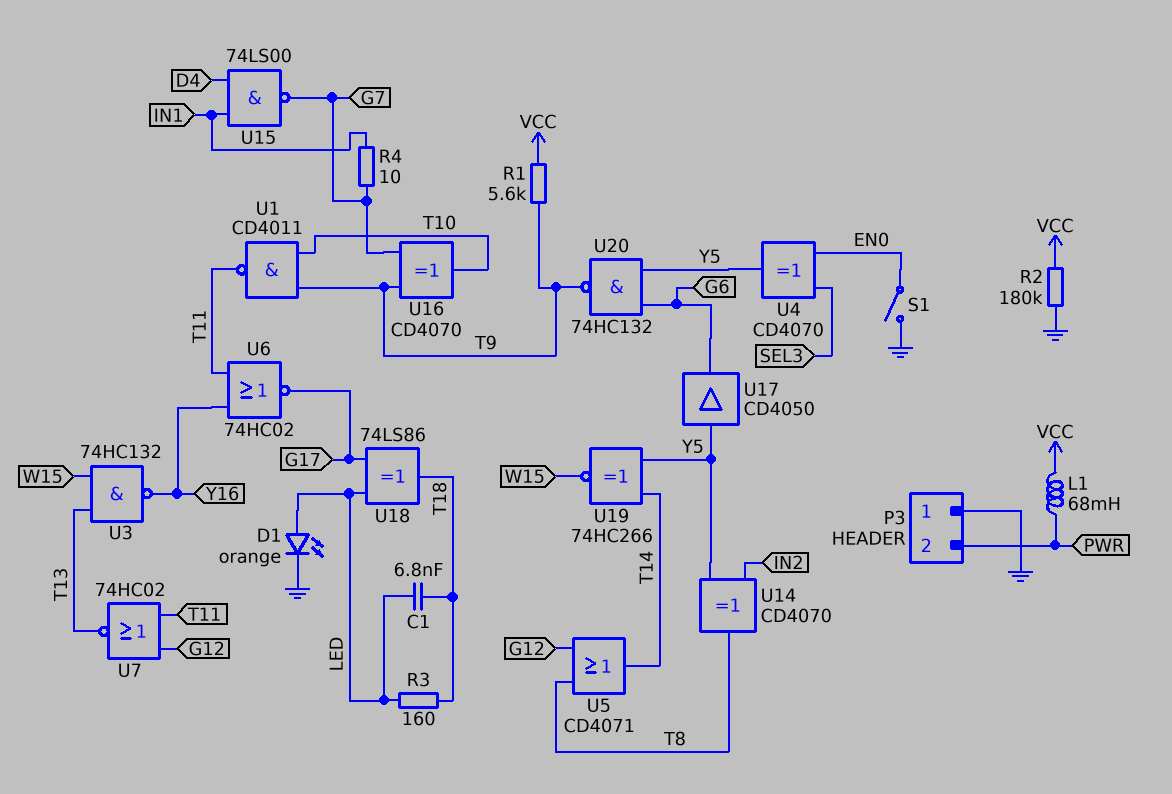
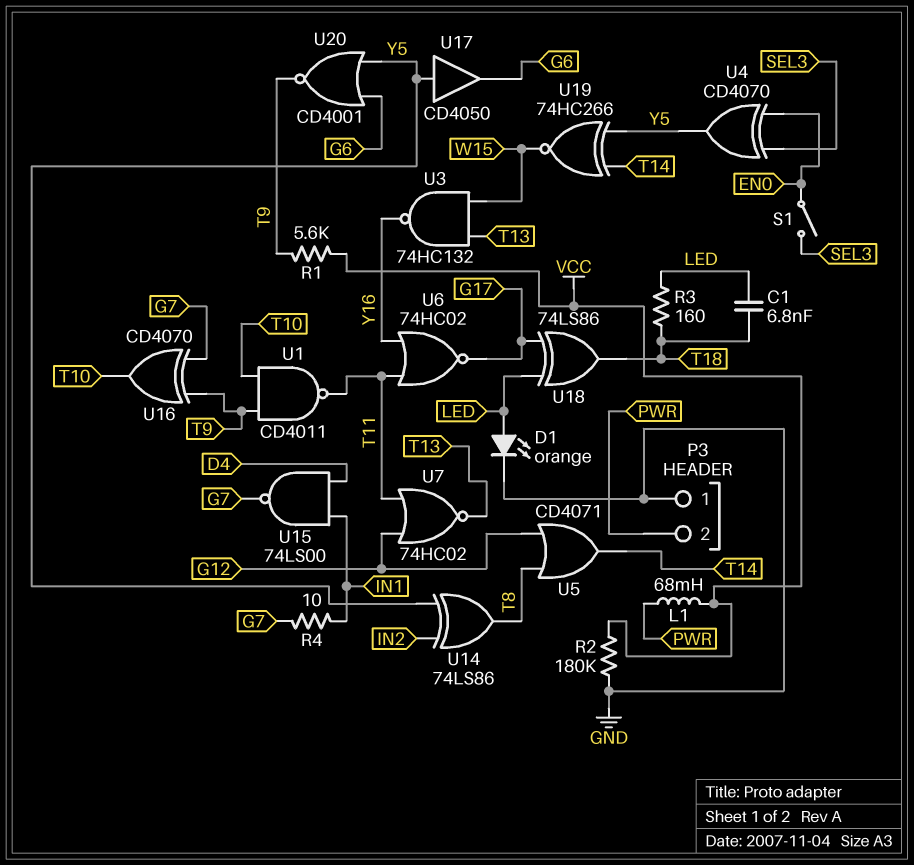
S1: switch (EN0, GND) -> switch (EN0, SEL3)
U14: XOR CD4070 (in IN2, in Y5, out T8) -> XOR 74LS86 (in IN2, in Y5, out T8)
U20: NAND 74HC132 (in G6, in Y5, out T9) -> NOR CD4001 (in G6, in Y5, out T9)

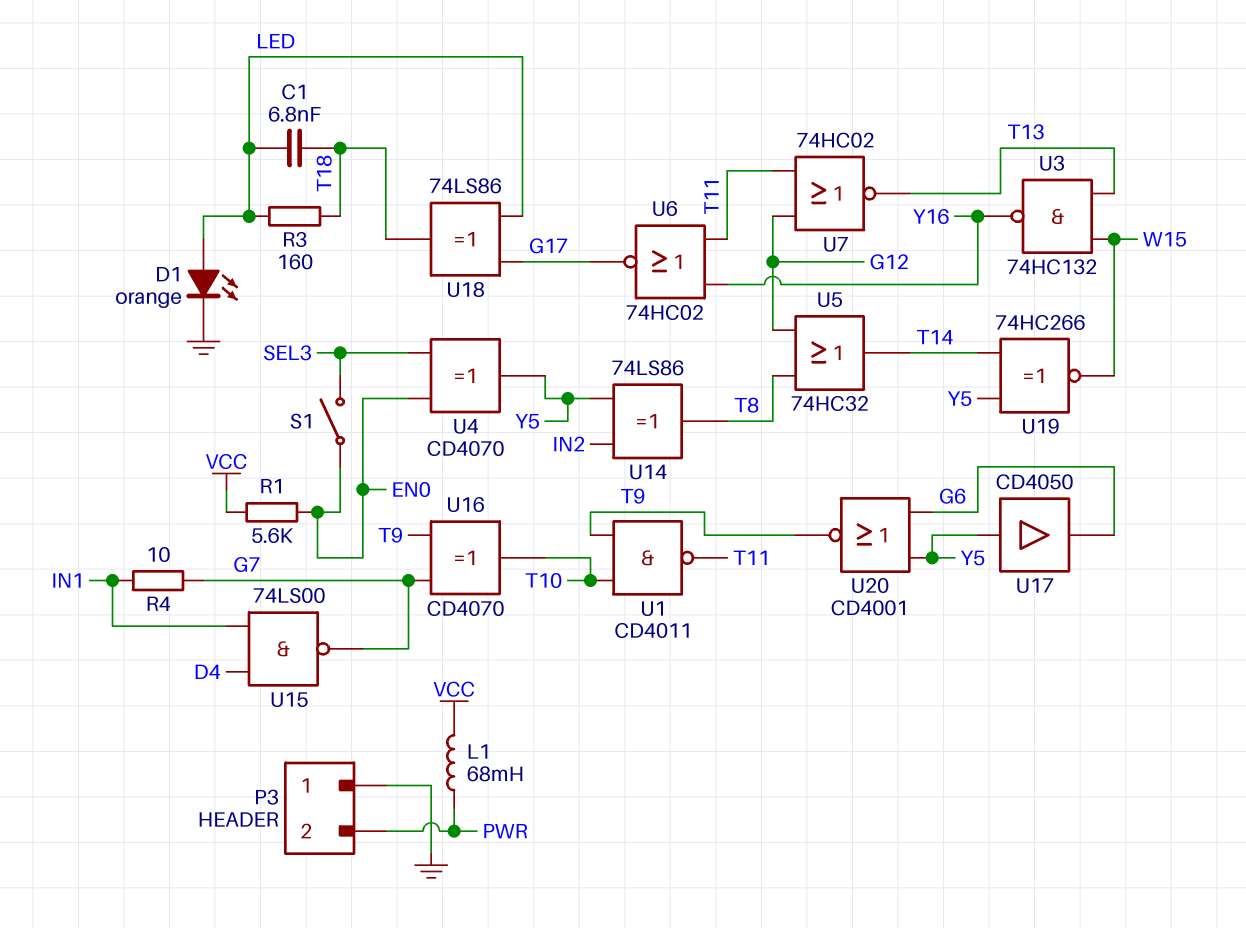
R1: 5.6k (T9, VCC) -> 5.6k (EN0, VCC)
R2: 180k (GND, VCC) -> none
U5: OR CD4071 (in G12, in T8, out T14) -> OR 74HC32 (in G12, in T8, out T14)

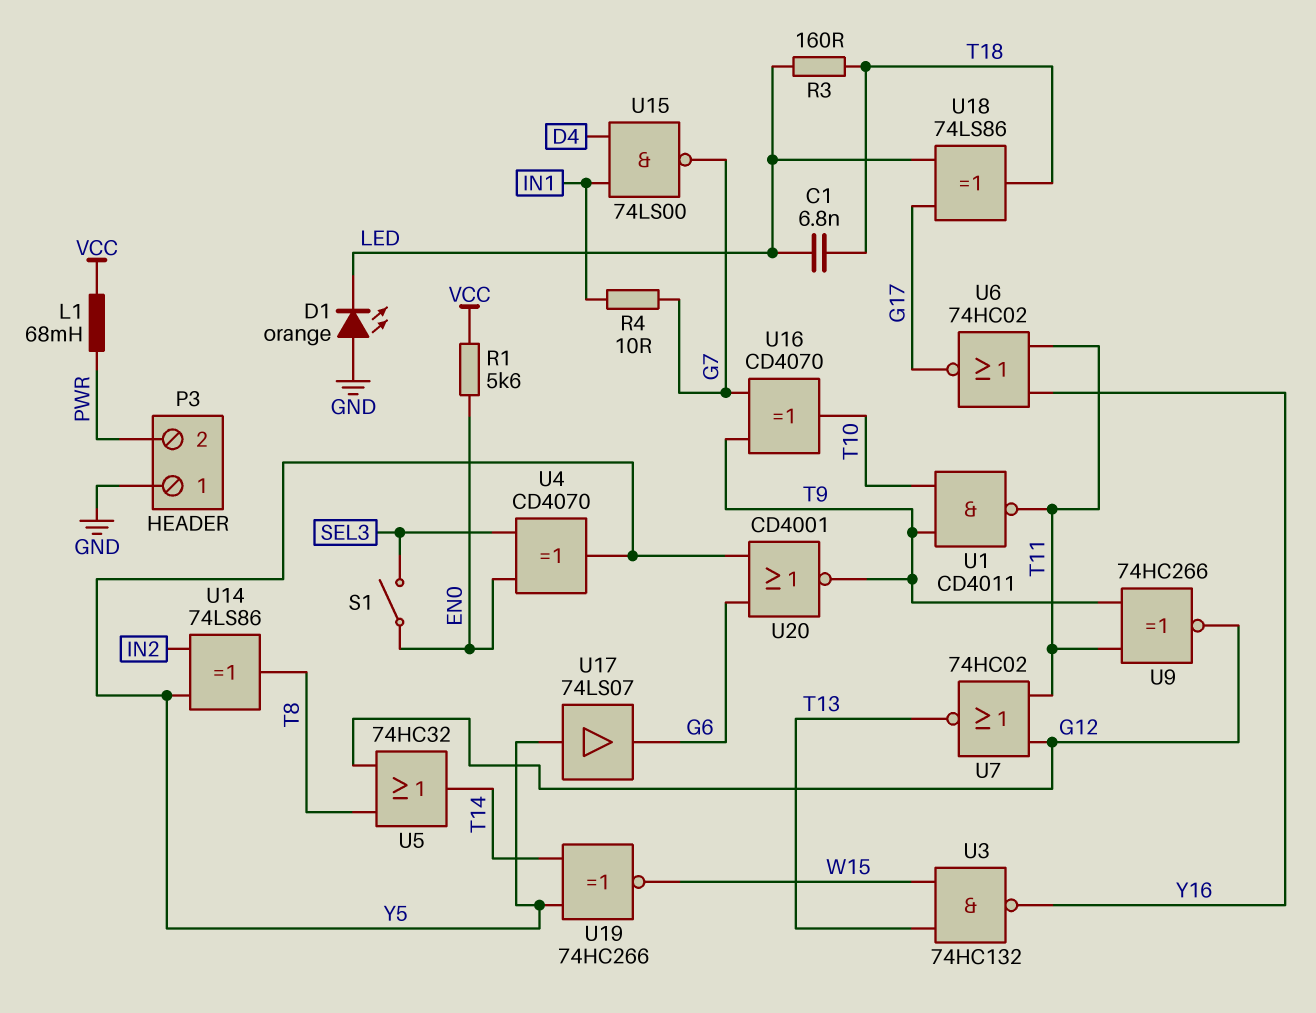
D1: LED orange (A LED, K GND) -> LED orange (A GND, K LED)
U9: none -> XNOR 74HC266 (in T9, in T11, out G12)
U17: buffer CD4050 (in Y5, out G6) -> buffer 74LS07 (in Y5, out G6)

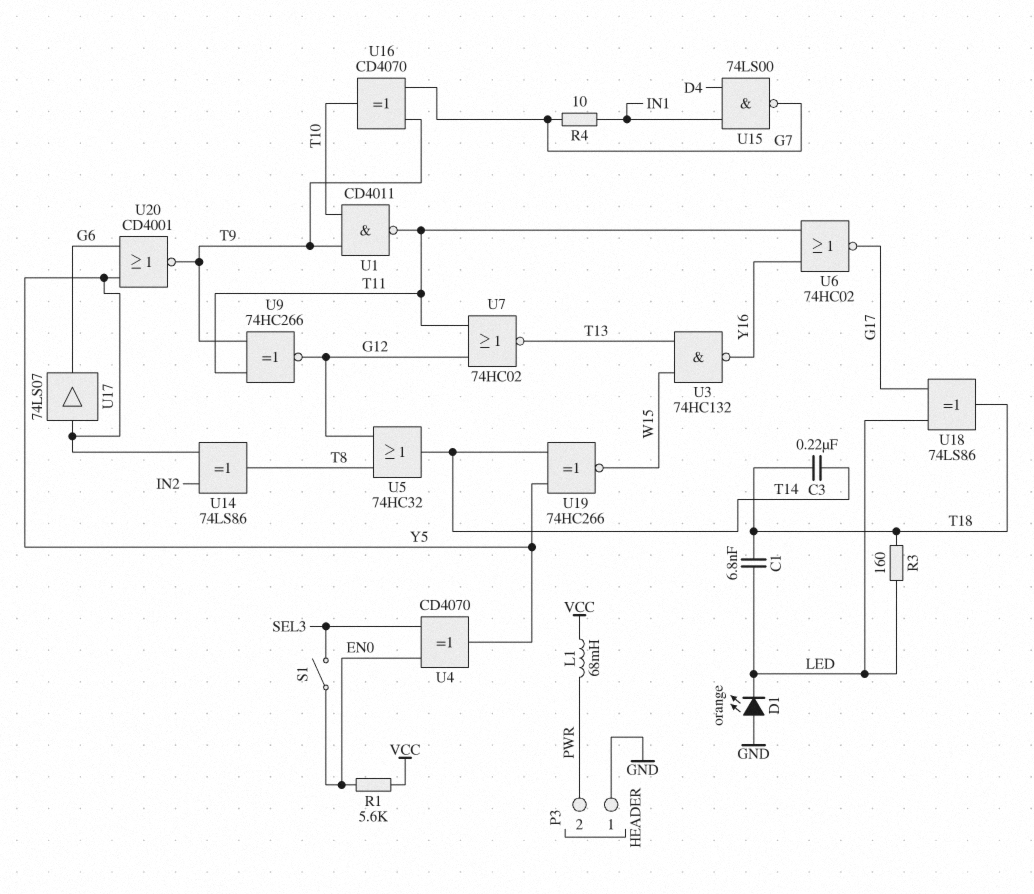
C3: none -> 220nF (T14, T18)

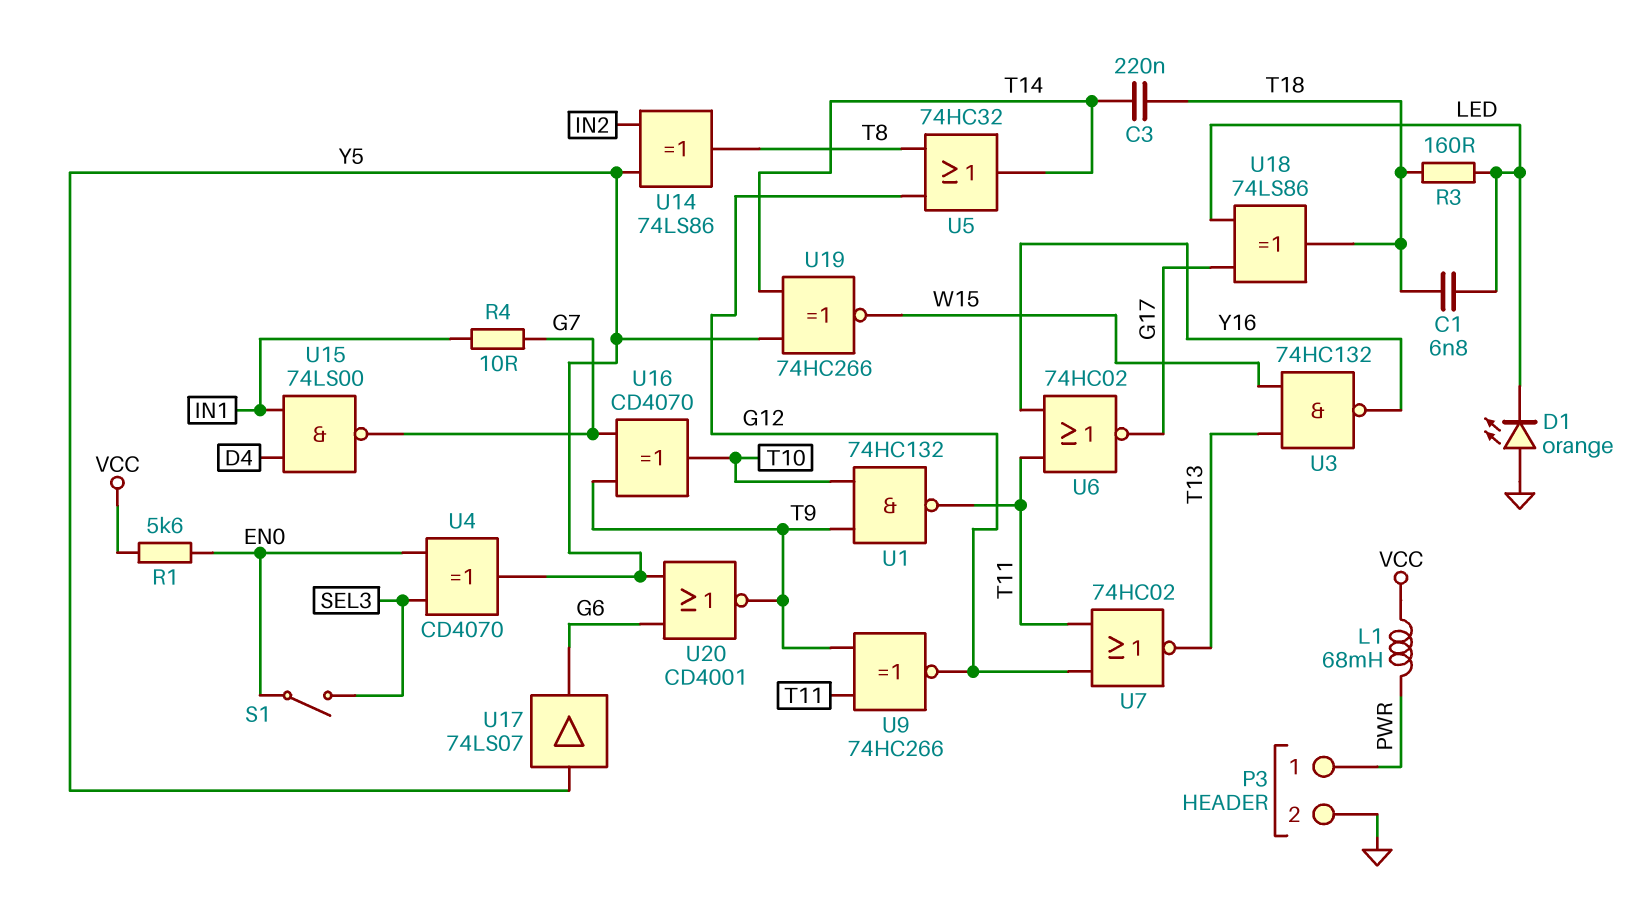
P3 pin 1: GND -> PWR
P3 pin 2: PWR -> GND
U1: NAND CD4011 (in T9, in T10, out T11) -> NAND 74HC132 (in T9, in T10, out T11)

